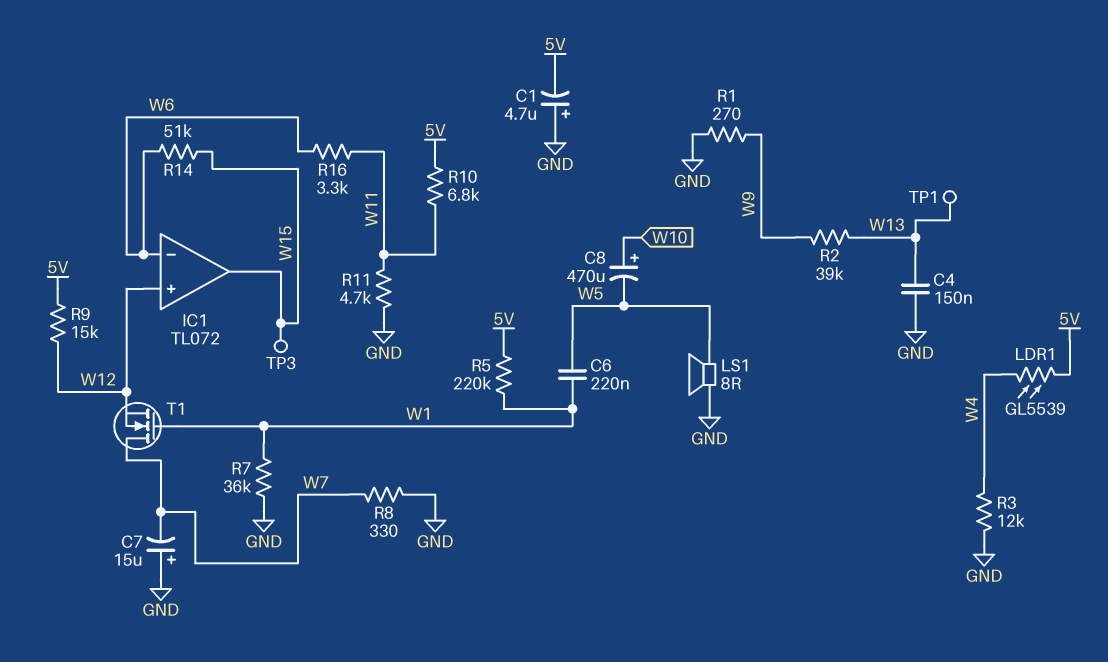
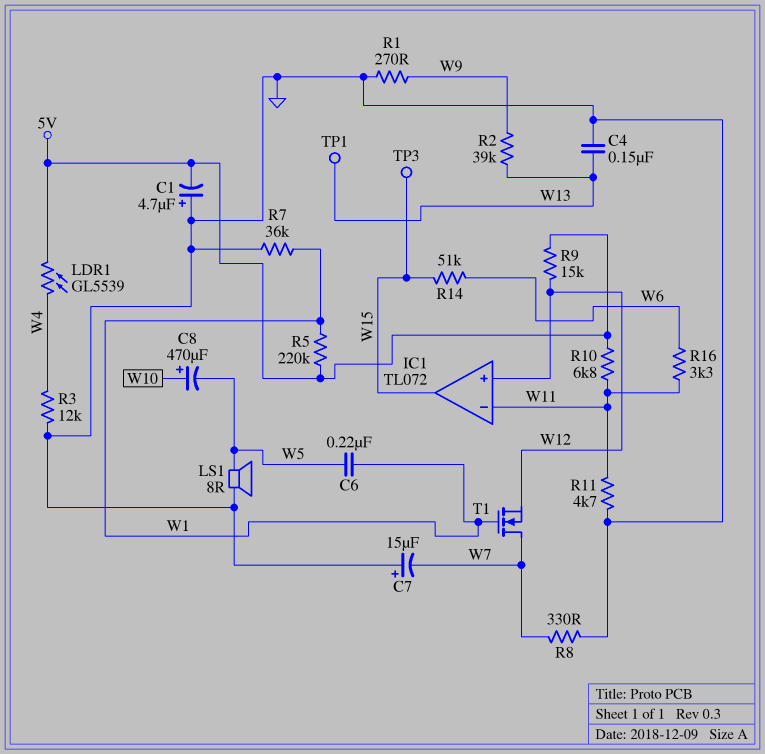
IC1 pin in-: W6 -> W11

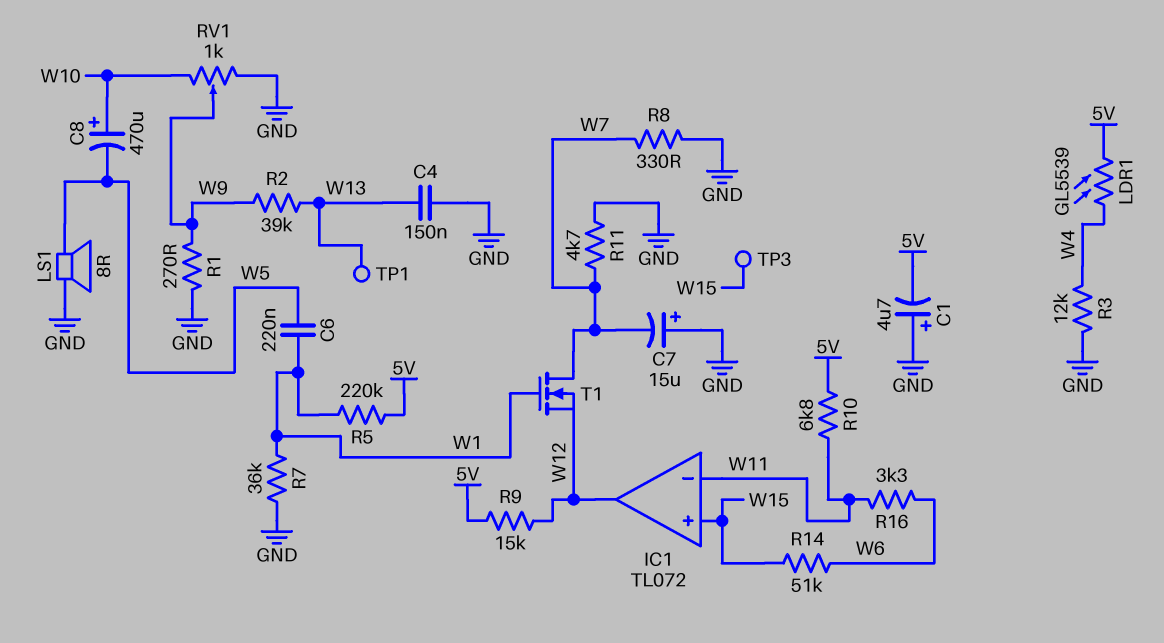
IC1 pin in+: W12 -> W15
IC1 pin out: W15 -> W12
R11: 4.7k (GND, W11) -> 4.7k (GND, W7)
RV1: none -> 1k (GND, W10, wiper W9)

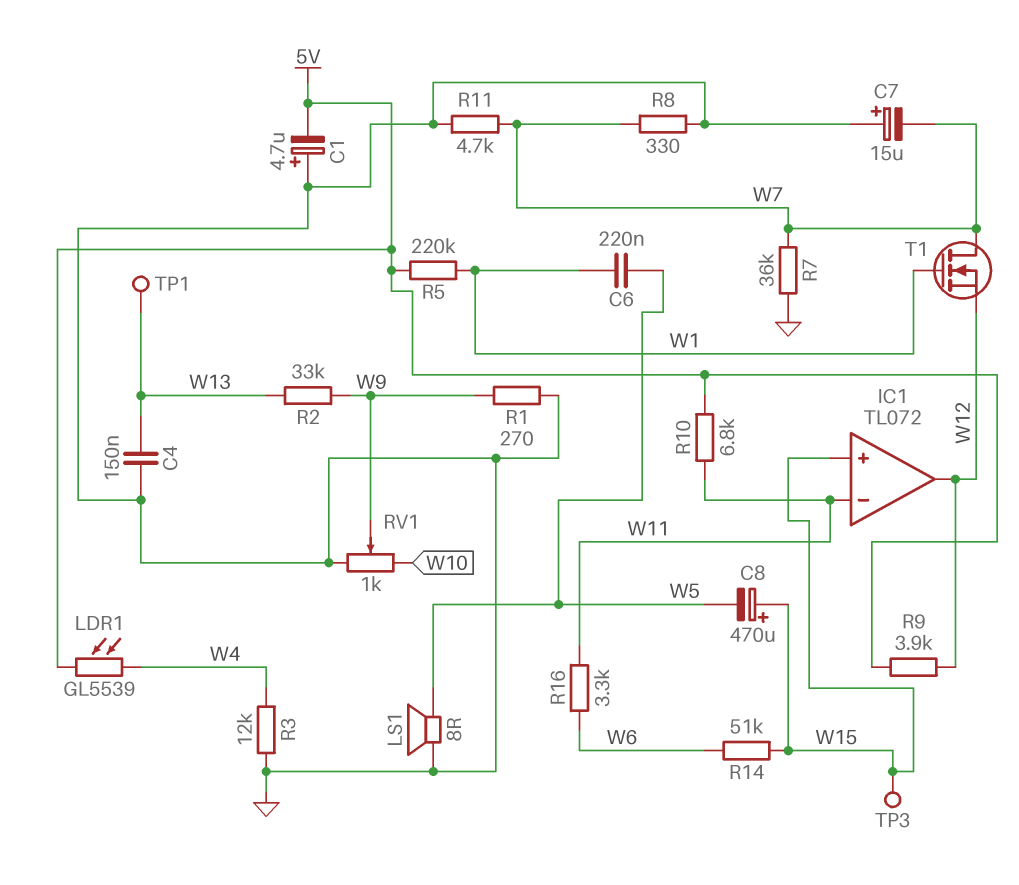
C8: 470uF (plus W10, minus W5) -> 470uF (plus W15, minus W5)
R2: 39k (W9, W13) -> 33k (W9, W13)
R7: 36k (GND, W1) -> 36k (GND, W7)
R9: 15k (5V, W12) -> 3.9k (5V, W12)

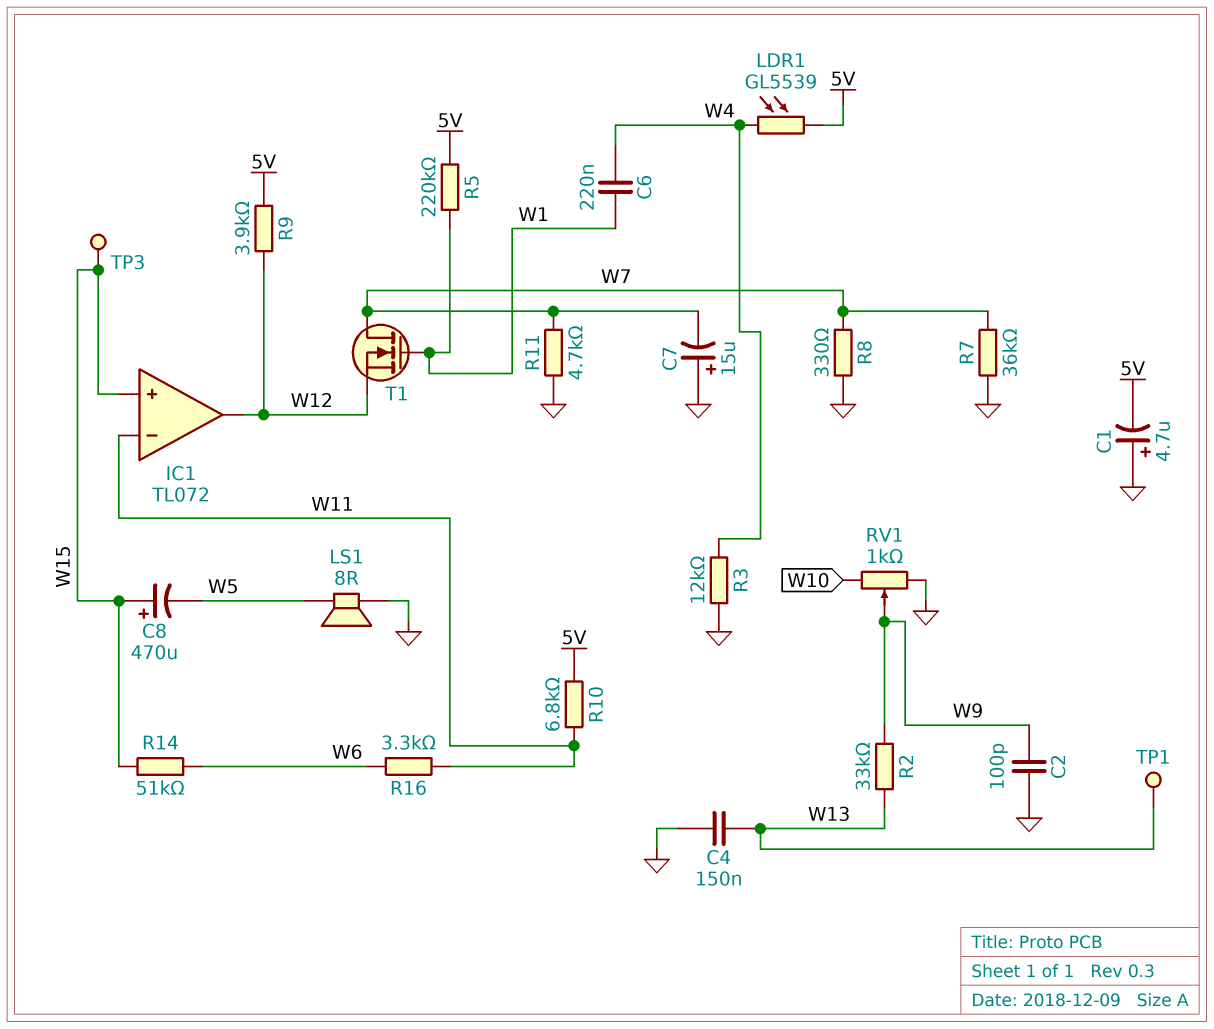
C2: none -> 100pF (GND, W9)
C6: 220nF (W1, W5) -> 220nF (W1, W4)
R1: 270 (GND, W9) -> none

